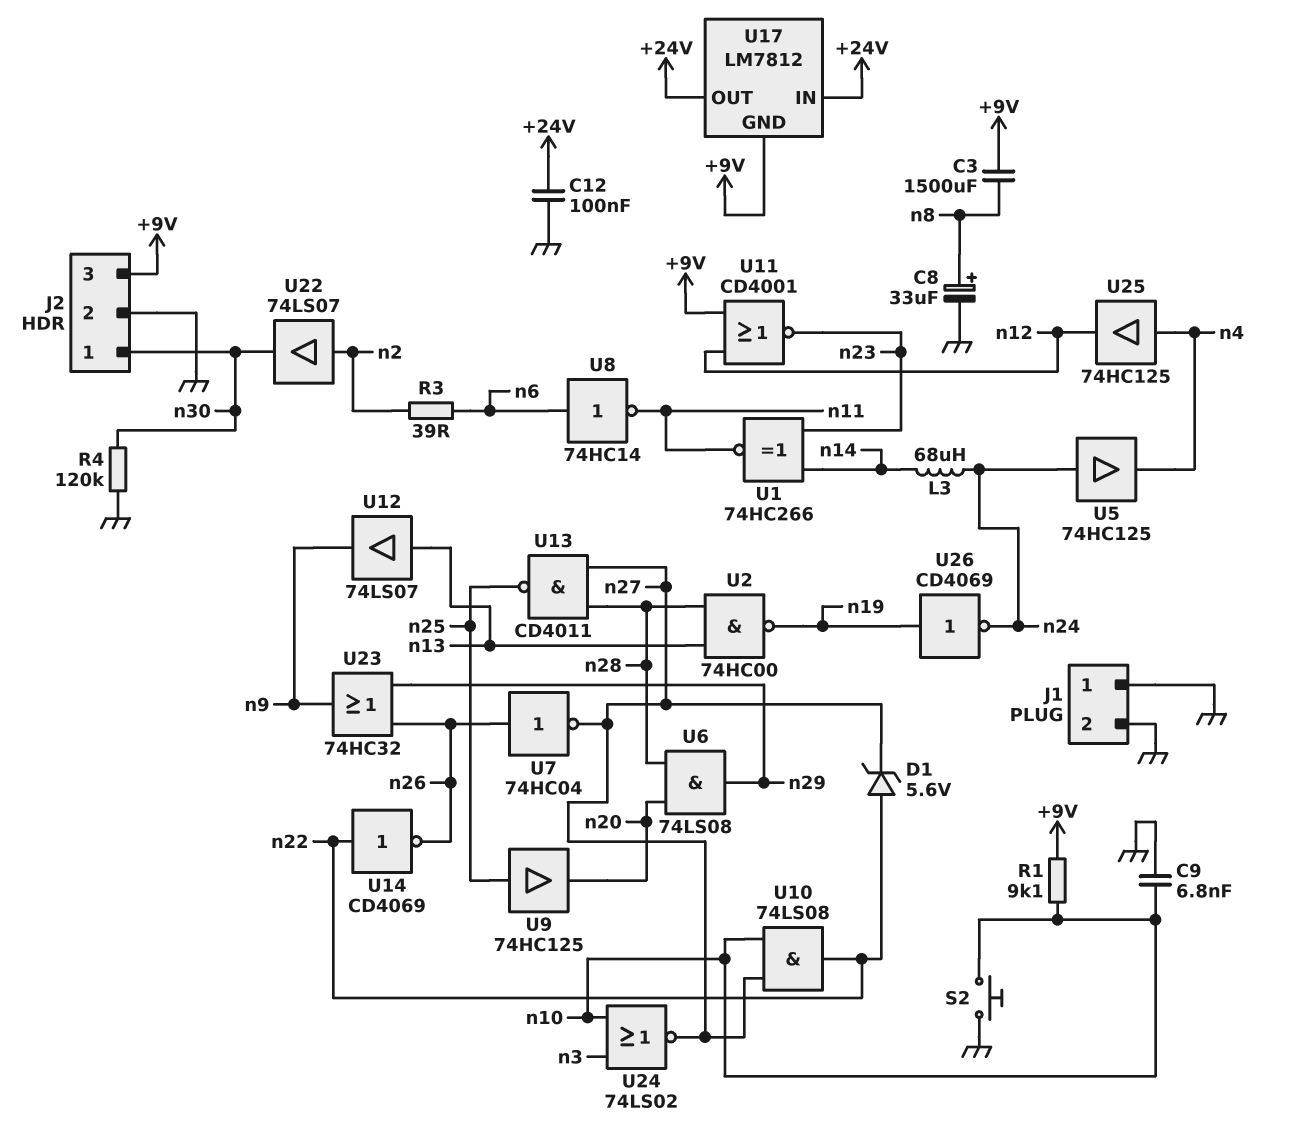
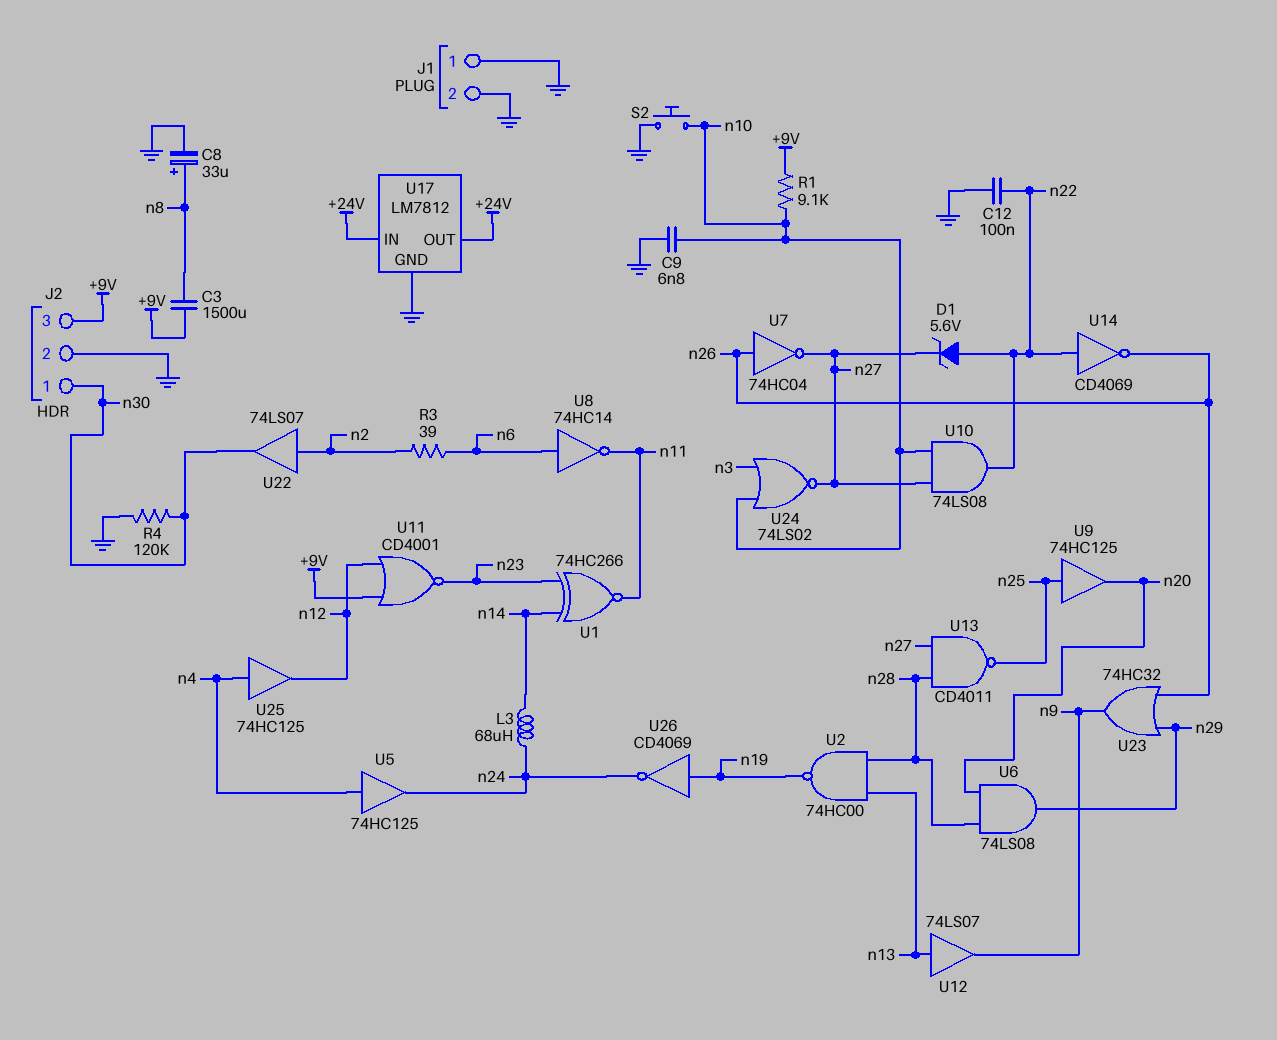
C12: 100nF (+24V, GND) -> 100nF (GND, n22)
U5: buffer 74HC125 (in n24, out n4) -> buffer 74HC125 (in n4, out n24)
U17 pin GND: +9V -> GND

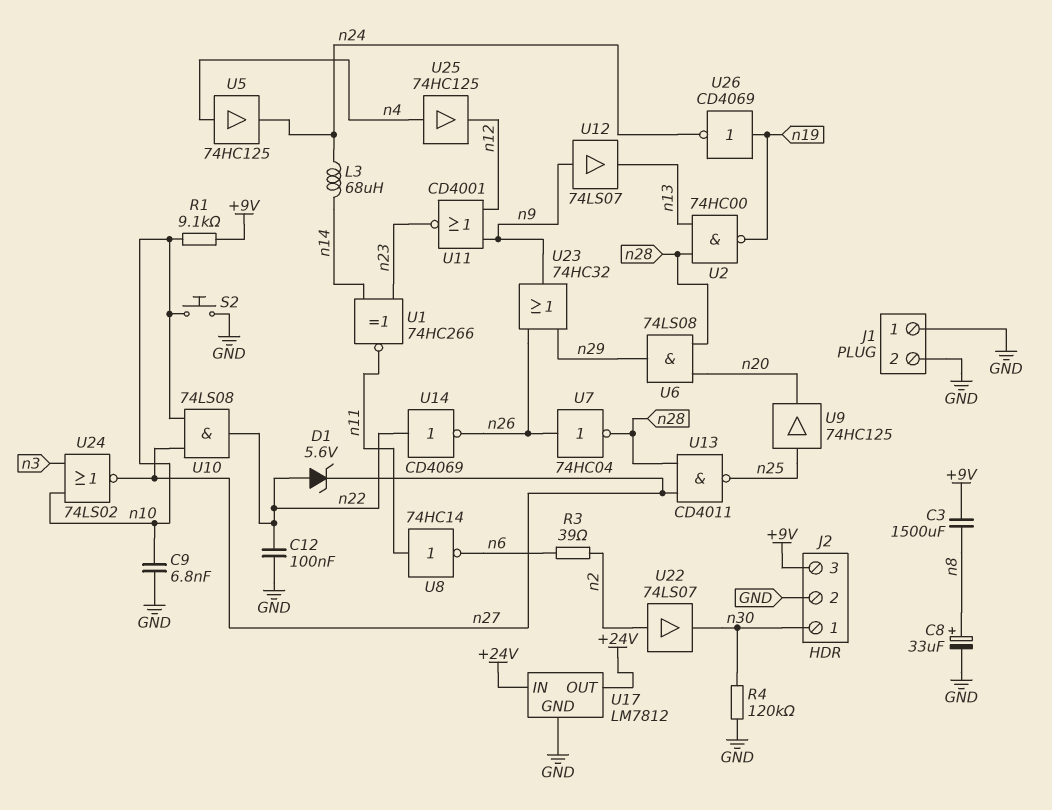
U7: NOT 74HC04 (in n26, out n27) -> NOT 74HC04 (in n26, out n28)
U8: NOT 74HC14 (in n6, out n11) -> NOT 74HC14 (in n11, out n6)
U11: NOR CD4001 (in +9V, in n12, out n23) -> NOR CD4001 (in n9, in n12, out n23)
U12: buffer 74LS07 (in n13, out n9) -> buffer 74LS07 (in n9, out n13)

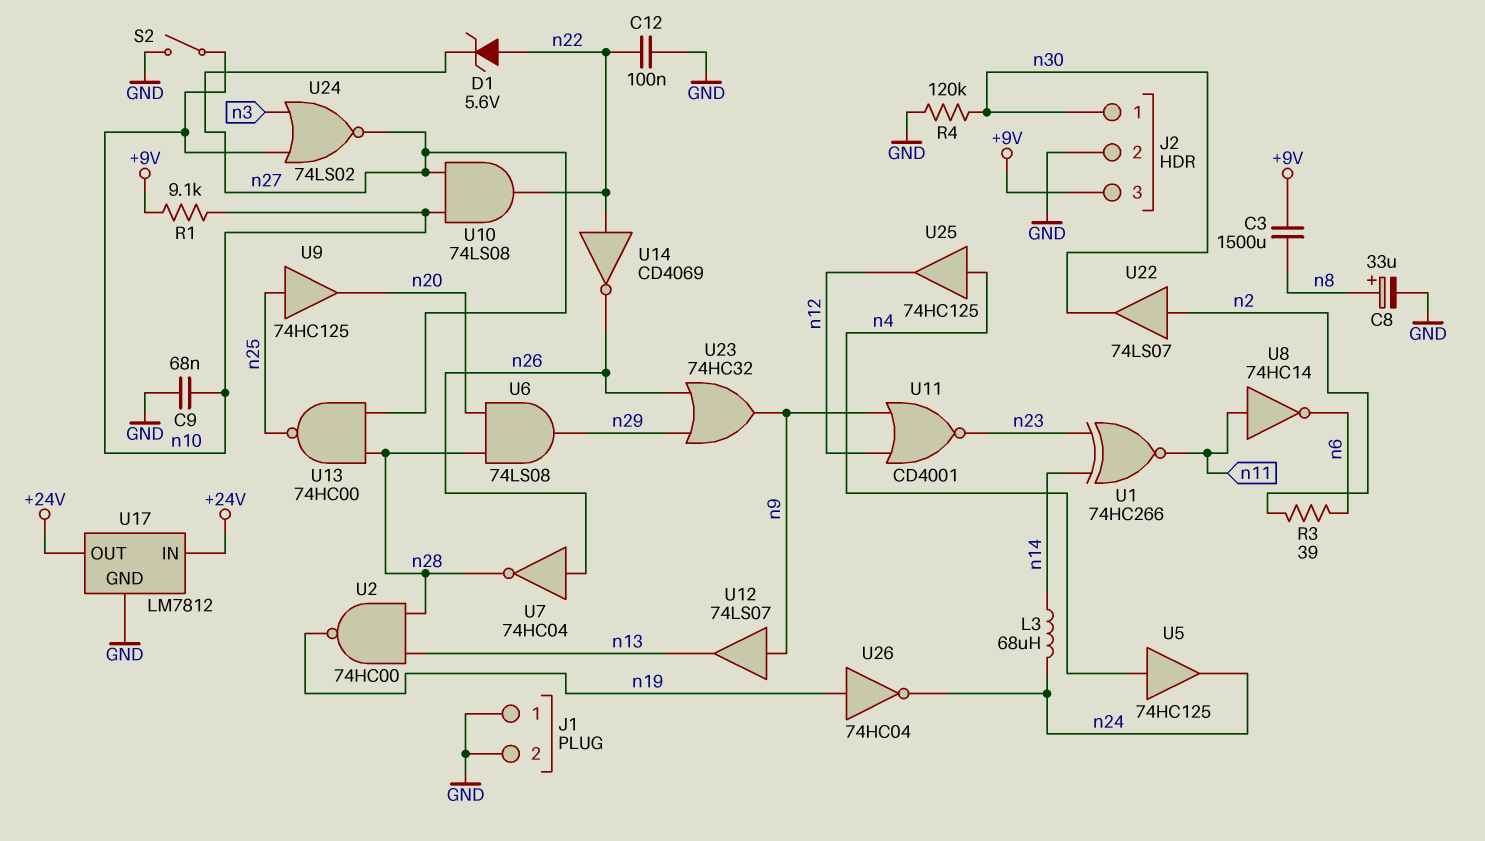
C9: 6.8nF (GND, n10) -> 68nF (GND, n10)
S2: button (GND, n10) -> switch (GND, n10)
U13: NAND CD4011 (in n27, in n28, out n25) -> NAND 74HC00 (in n27, in n28, out n25)
U26: NOT CD4069 (in n19, out n24) -> NOT 74HC04 (in n19, out n24)

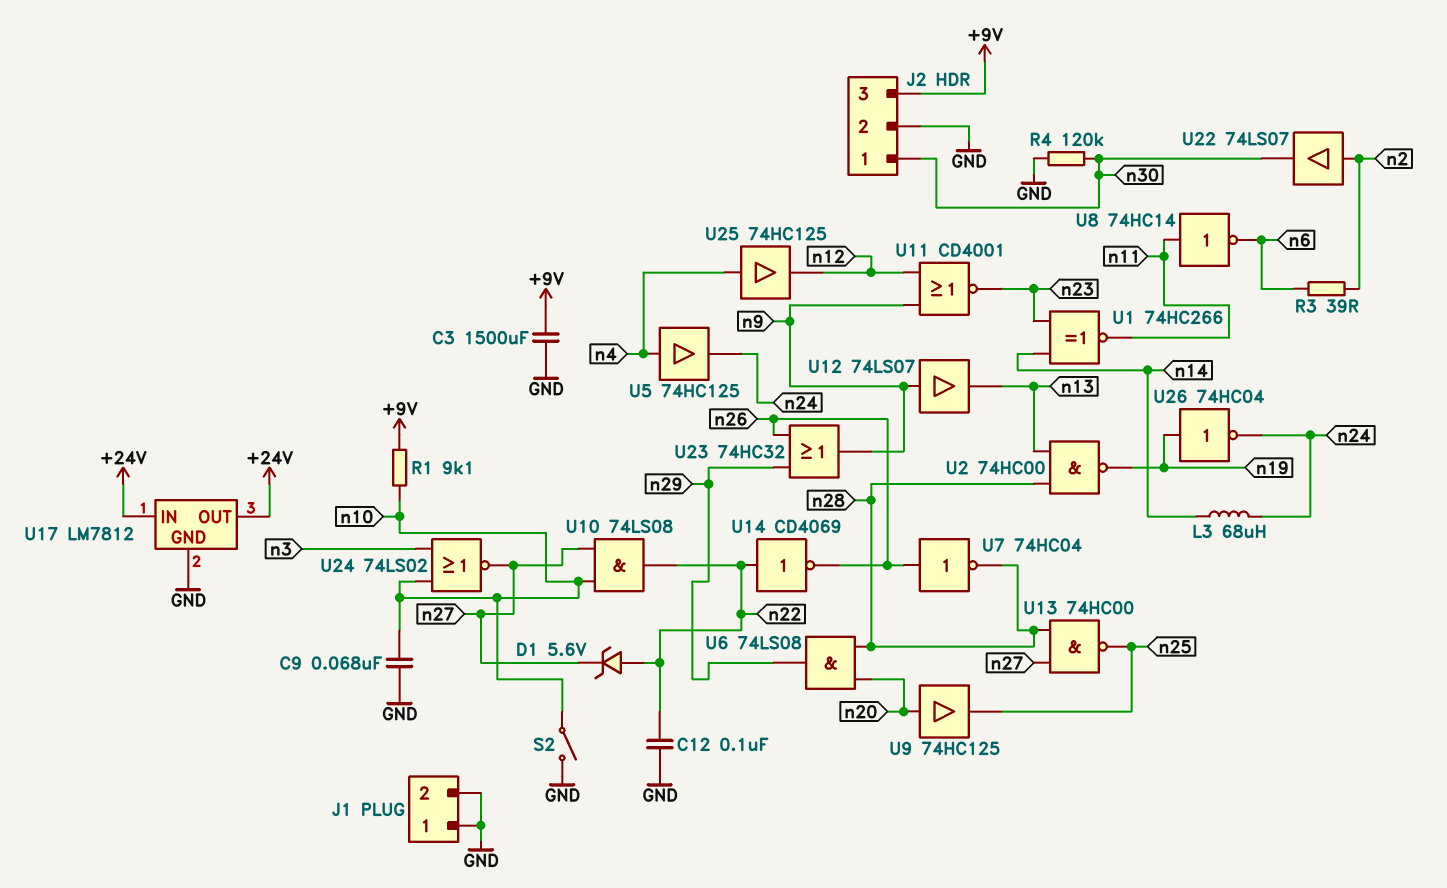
C3: 1500uF (+9V, n8) -> 1500uF (+9V, GND)
C8: 33uF (plus n8, minus GND) -> none
U9: buffer 74HC125 (in n25, out n20) -> buffer 74HC125 (in n20, out n25)

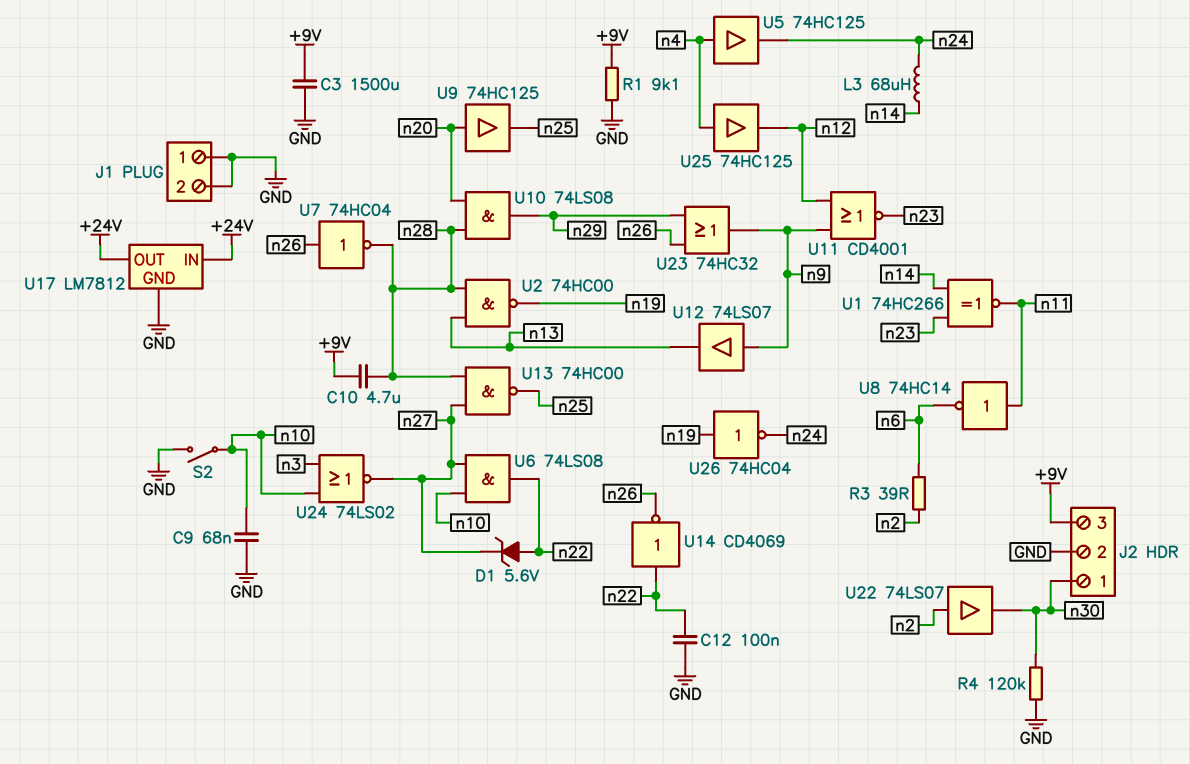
C10: none -> 4.7uF (+9V, n28)
R1: 9.1k (+9V, n10) -> 9.1k (+9V, GND)
U6: AND 74LS08 (in n20, in n28, out n29) -> AND 74LS08 (in n10, in n27, out n22)
U10: AND 74LS08 (in n10, in n27, out n22) -> AND 74LS08 (in n20, in n28, out n29)

